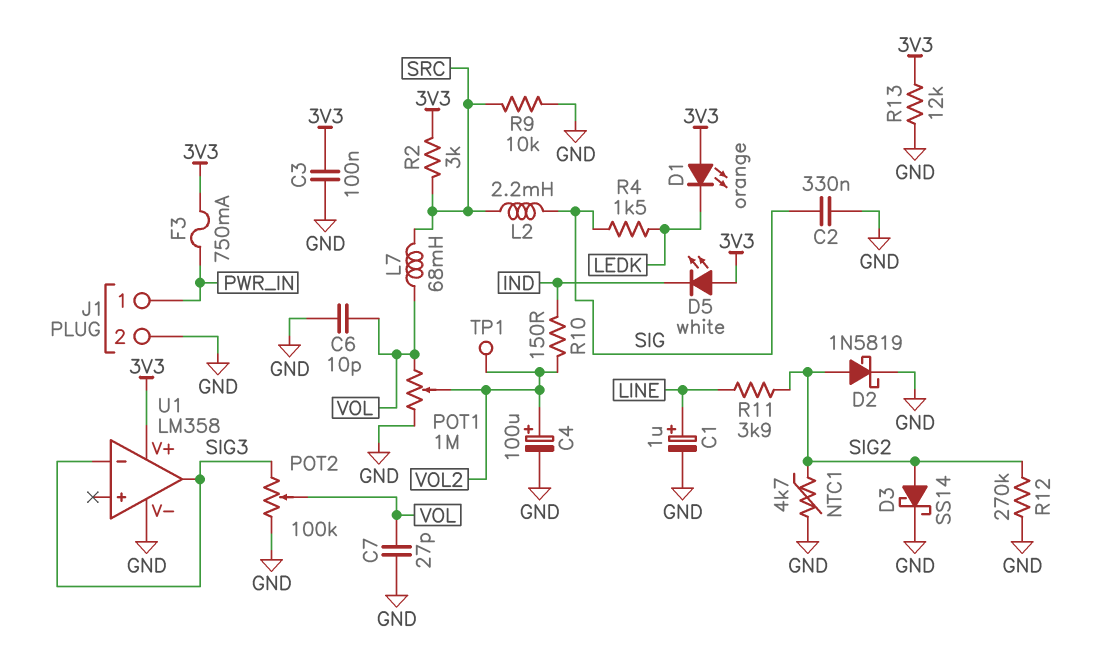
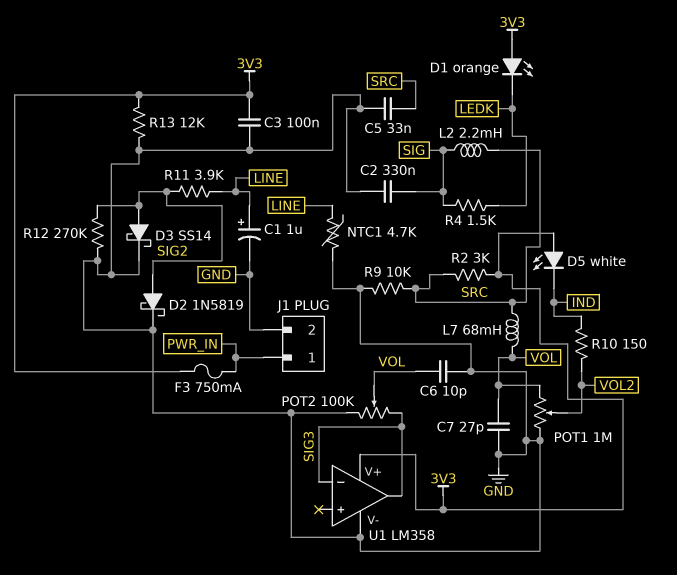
C4: 100uF (plus VOL2, minus GND) -> none
C5: none -> 33nF (GND, SRC)
NTC1: 4.7k (GND, SIG2) -> 4.7k (GND, LINE)
TP1: test point (VOL2) -> none

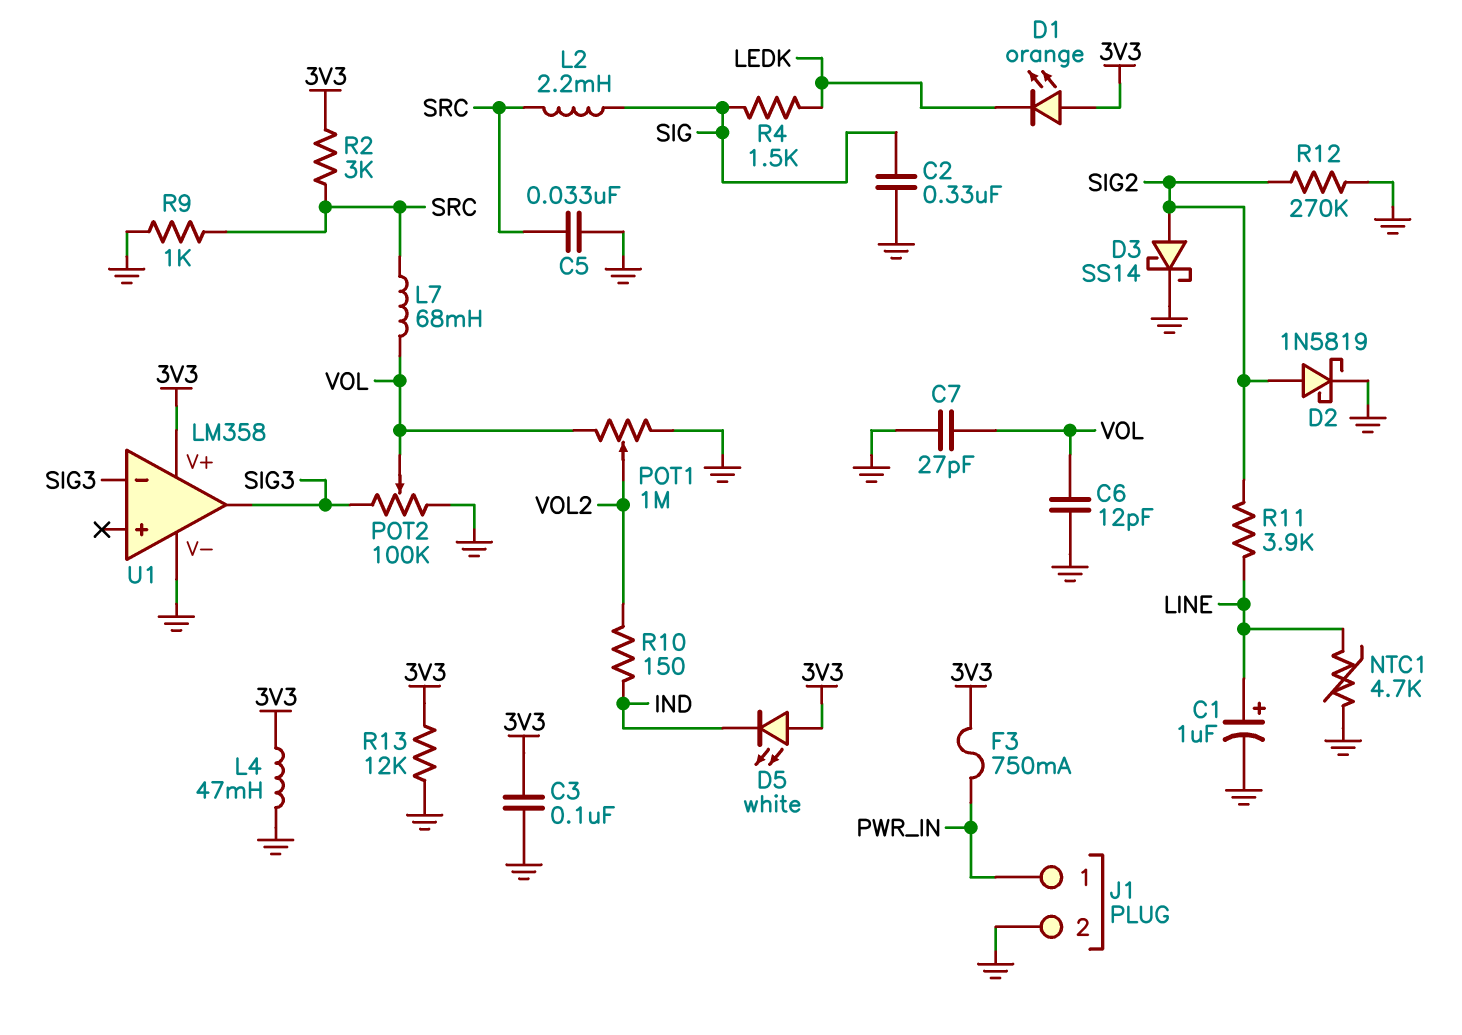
C6: 10pF (GND, VOL) -> 12pF (GND, VOL)
L4: none -> 47mH (3V3, GND)
R9: 10k (GND, SRC) -> 1k (GND, SRC)

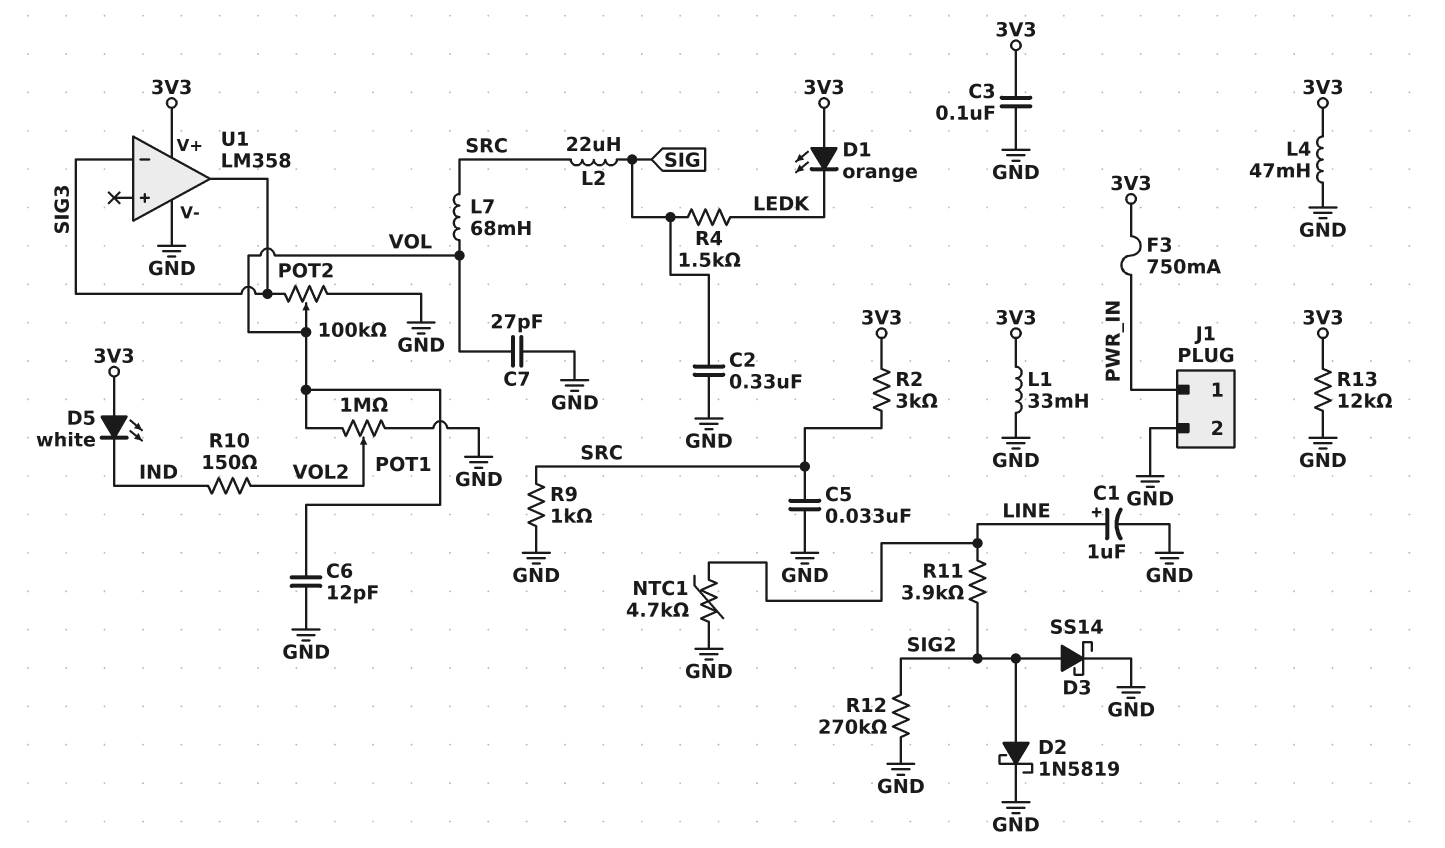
L1: none -> 33mH (3V3, GND)
L2: 2.2mH (SIG, SRC) -> 22uH (SIG, SRC)

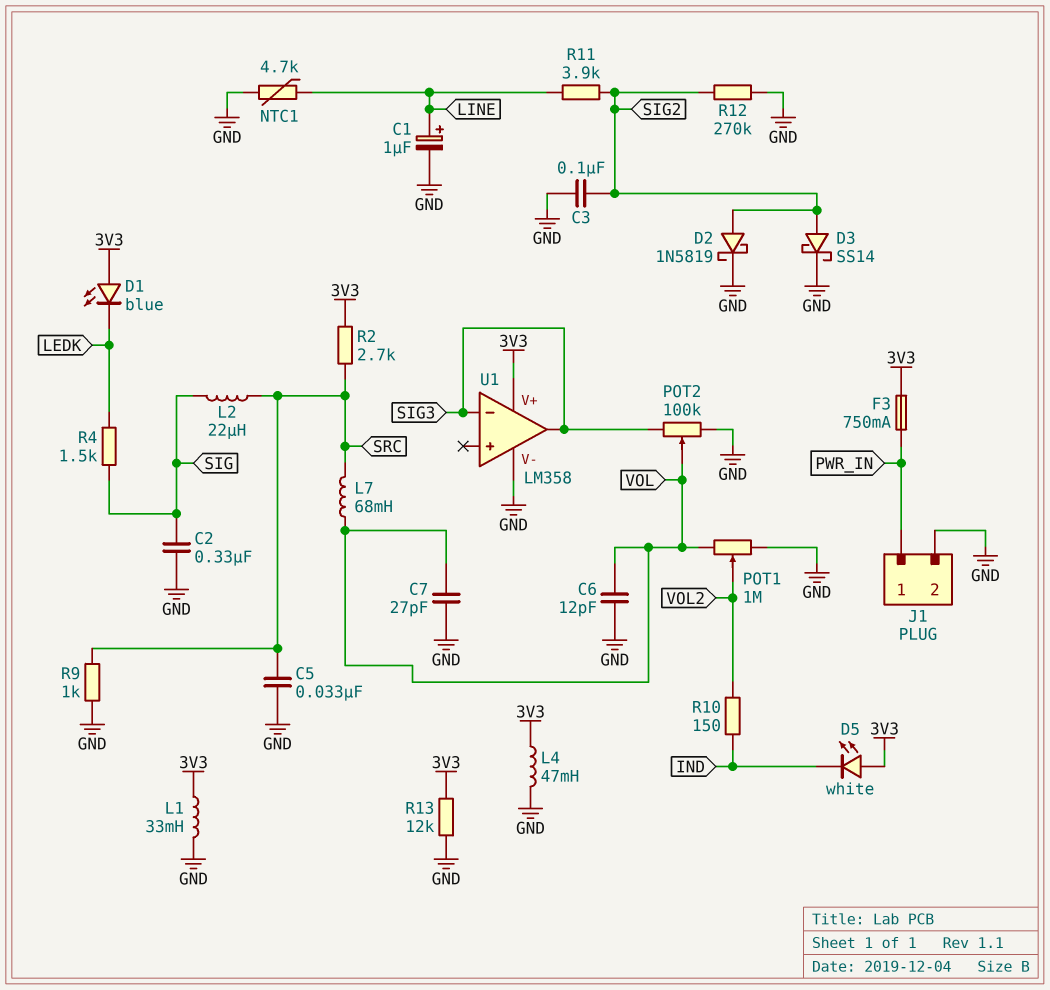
C3: 100nF (3V3, GND) -> 100nF (GND, SIG2)
D1: LED orange (A 3V3, K LEDK) -> LED blue (A 3V3, K LEDK)
R2: 3k (3V3, SRC) -> 2.7k (3V3, SRC)

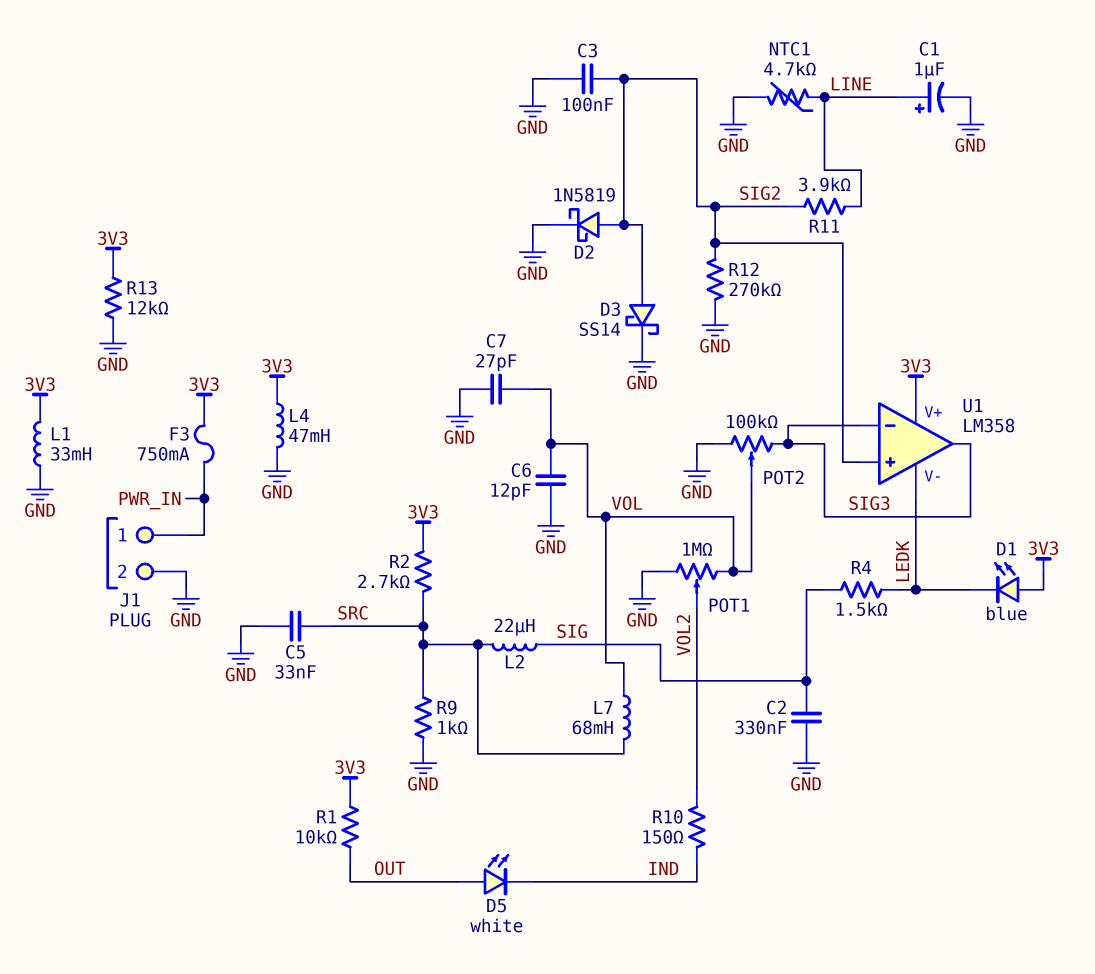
D5: LED white (A 3V3, K IND) -> LED white (A OUT, K IND)
R1: none -> 10k (3V3, OUT)
U1 pin V-: GND -> LEDK
U1 pin in+: none -> SIG2

